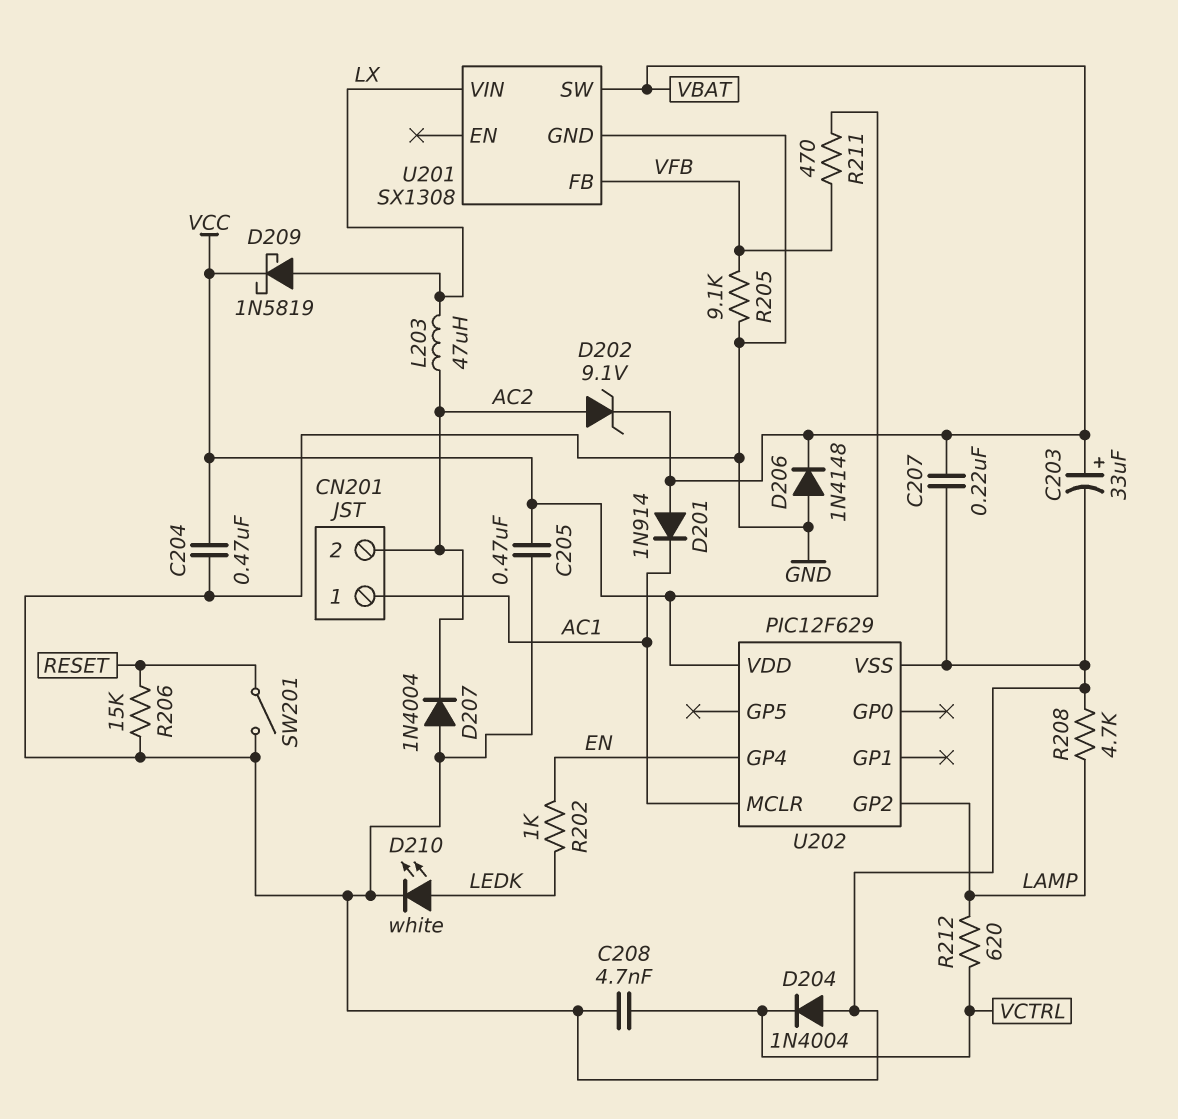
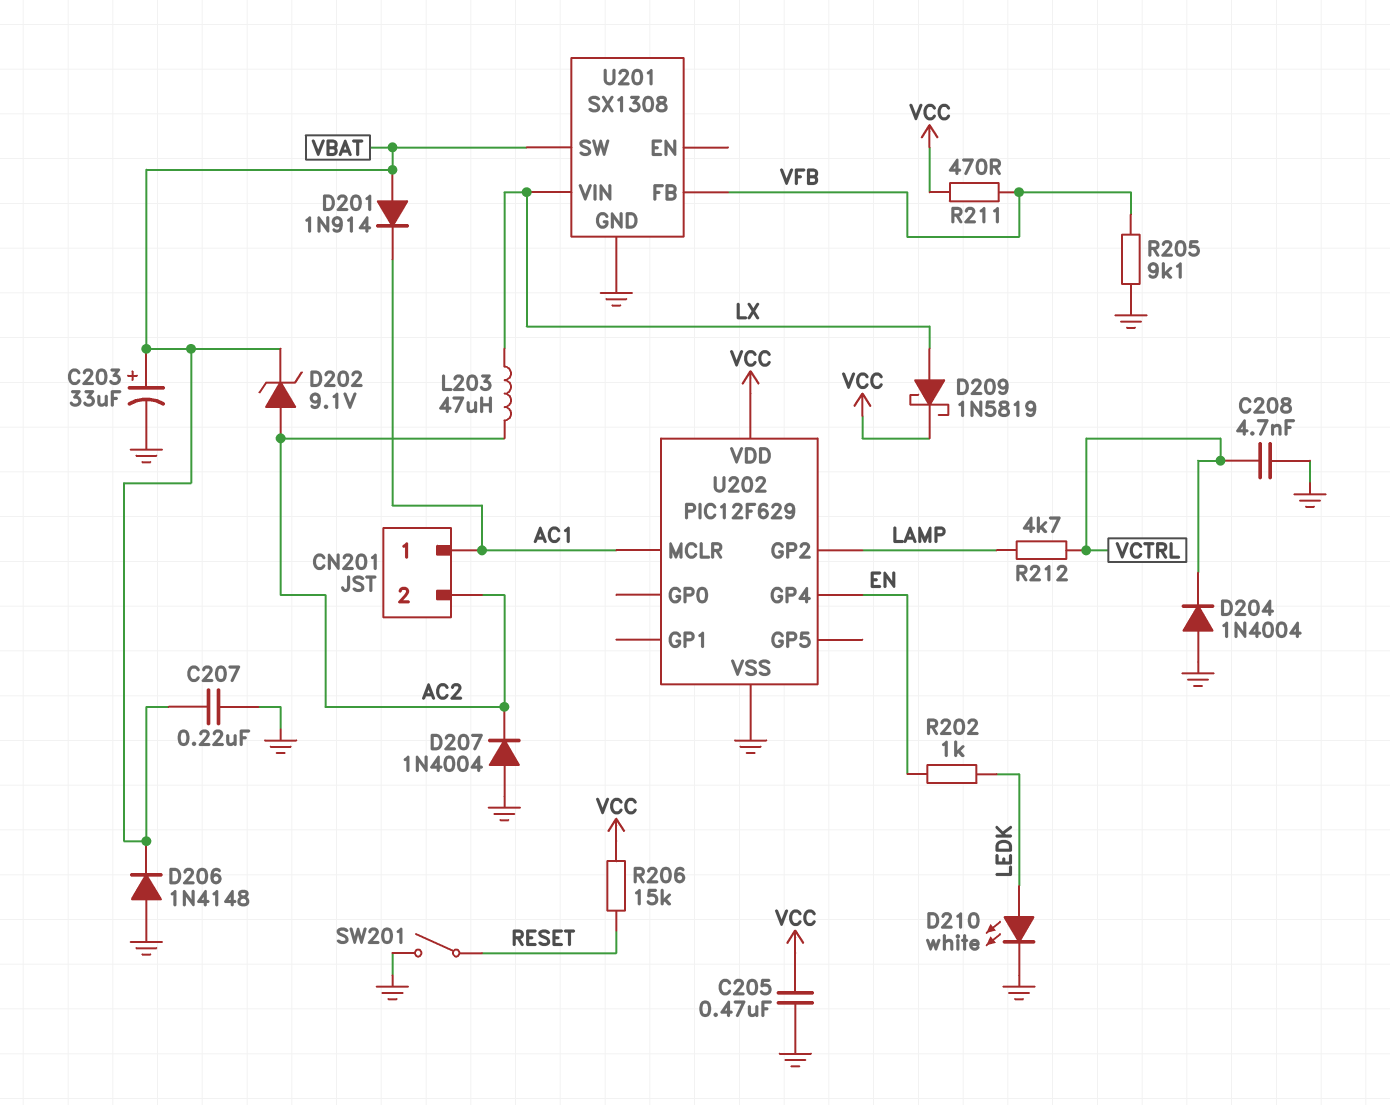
C204: 470nF (GND, VCC) -> none
R206: 15k (GND, RESET) -> 15k (RESET, VCC)
R208: 4.7k (GND, LAMP) -> none
R212: 620 (LAMP, VCTRL) -> 4.7k (LAMP, VCTRL)

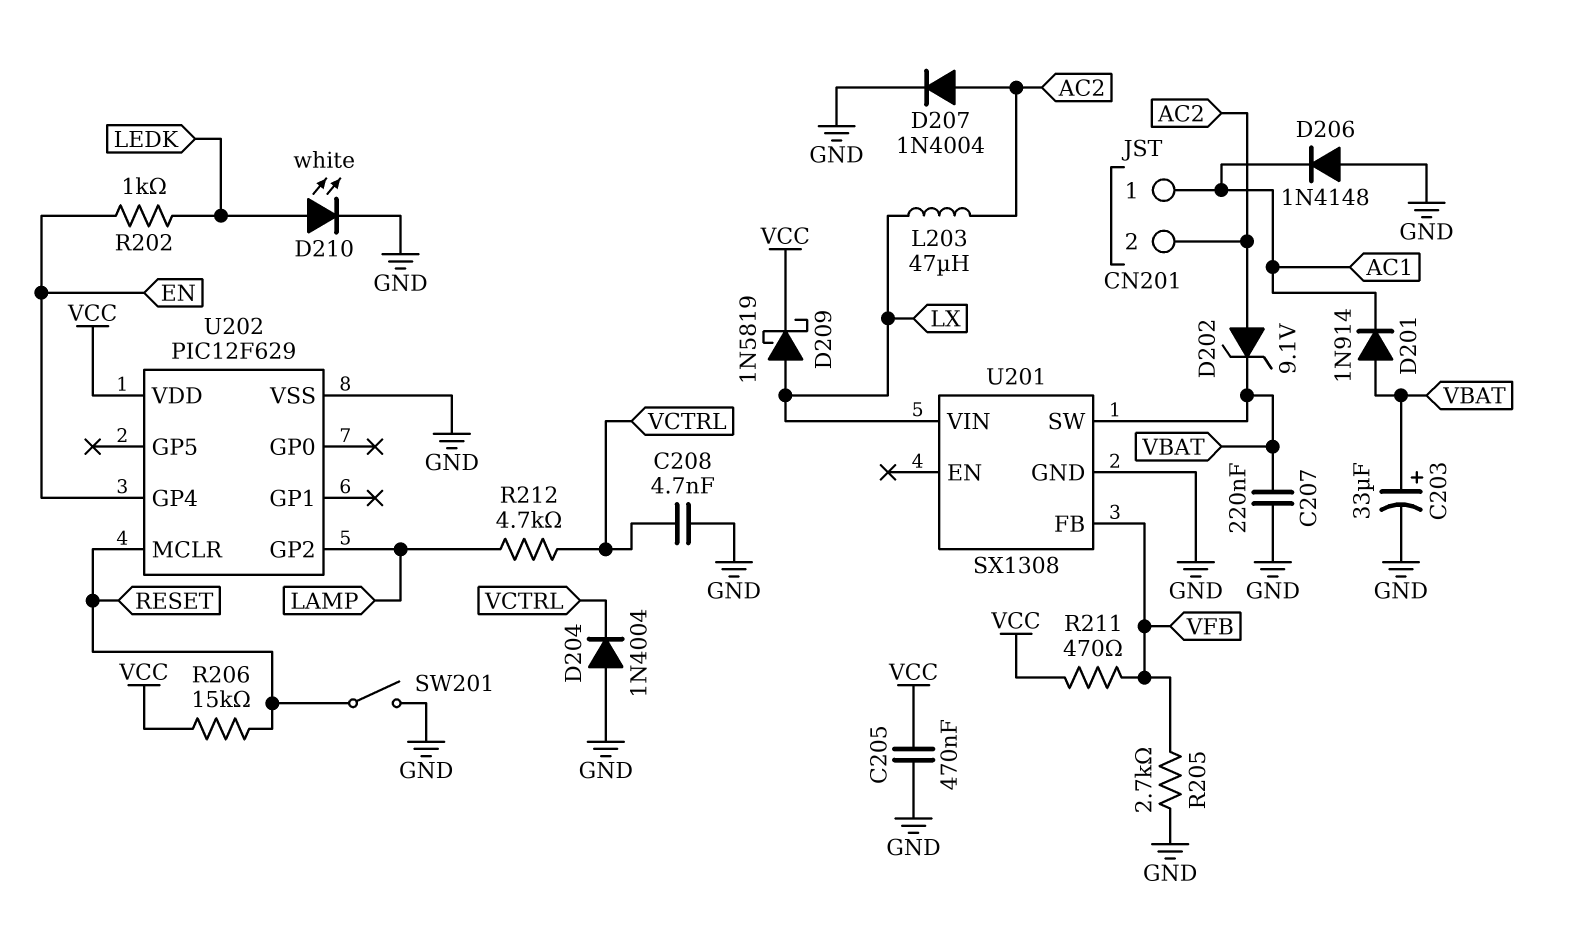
D206: diode 1N4148 (A GND, K VBAT) -> diode 1N4148 (A GND, K AC1)
D207: diode 1N4004 (A GND, K AC2) -> diode 1N4004 (A AC2, K GND)
R205: 9.1k (GND, VFB) -> 2.7k (GND, VFB)
U202 pin MCLR: AC1 -> RESET

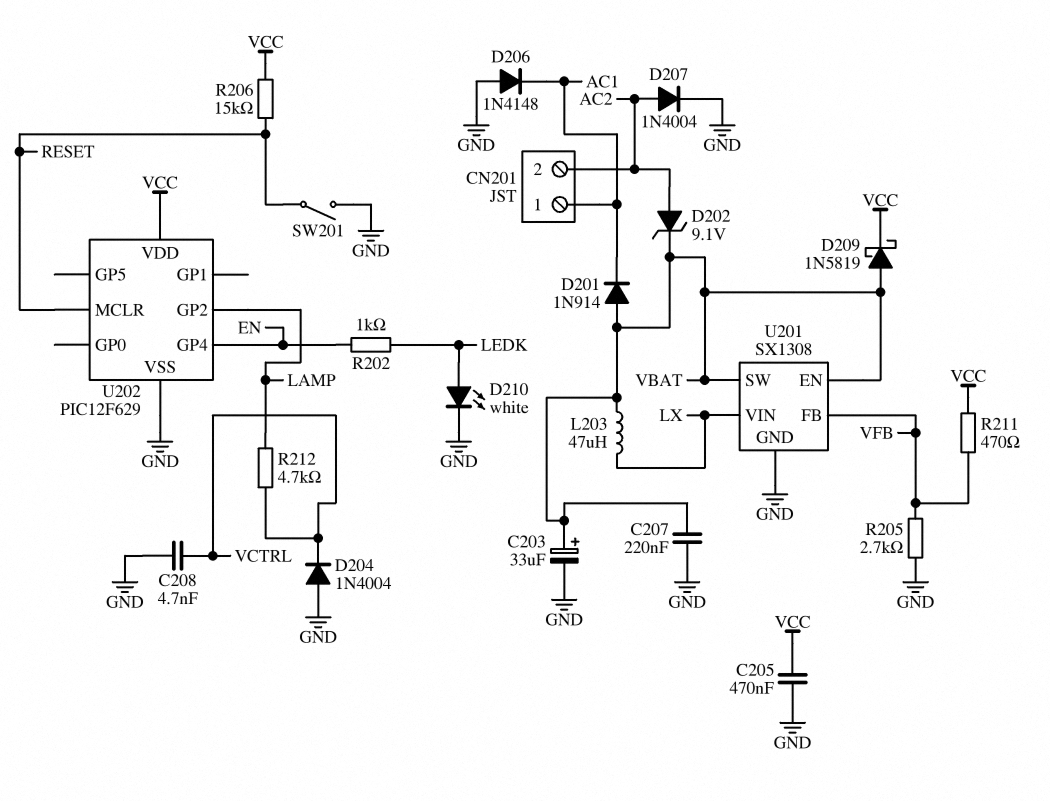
D209: schottky 1N5819 (A LX, K VCC) -> schottky 1N5819 (A VBAT, K VCC)
L203: 47uH (AC2, LX) -> 47uH (LX, VBAT)
U201 pin EN: none -> VBAT

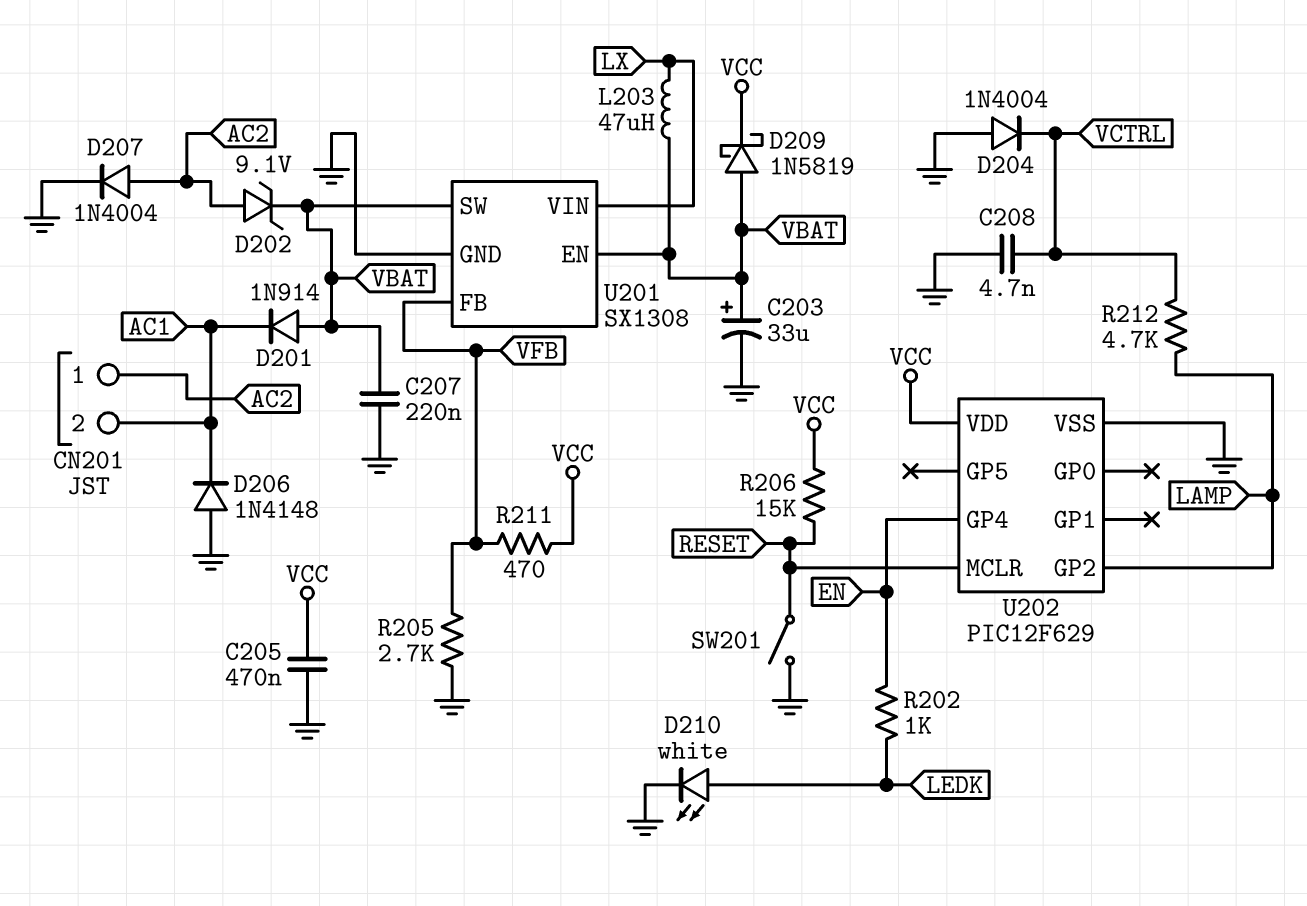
CN201 pin 1: AC1 -> AC2
CN201 pin 2: AC2 -> AC1

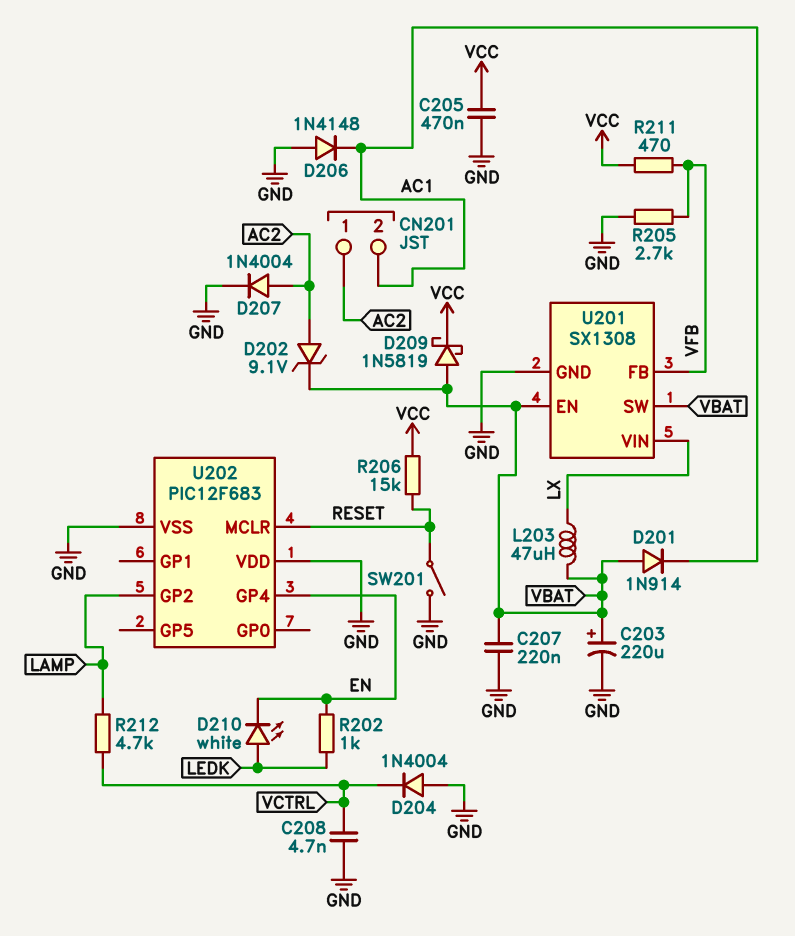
C203: 33uF (plus VBAT, minus GND) -> 220uF (plus VBAT, minus GND)
D210: LED white (A LEDK, K GND) -> LED white (A LEDK, K EN)
U202: PIC12F629 -> PIC12F683
U202 pin VDD: VCC -> GND

